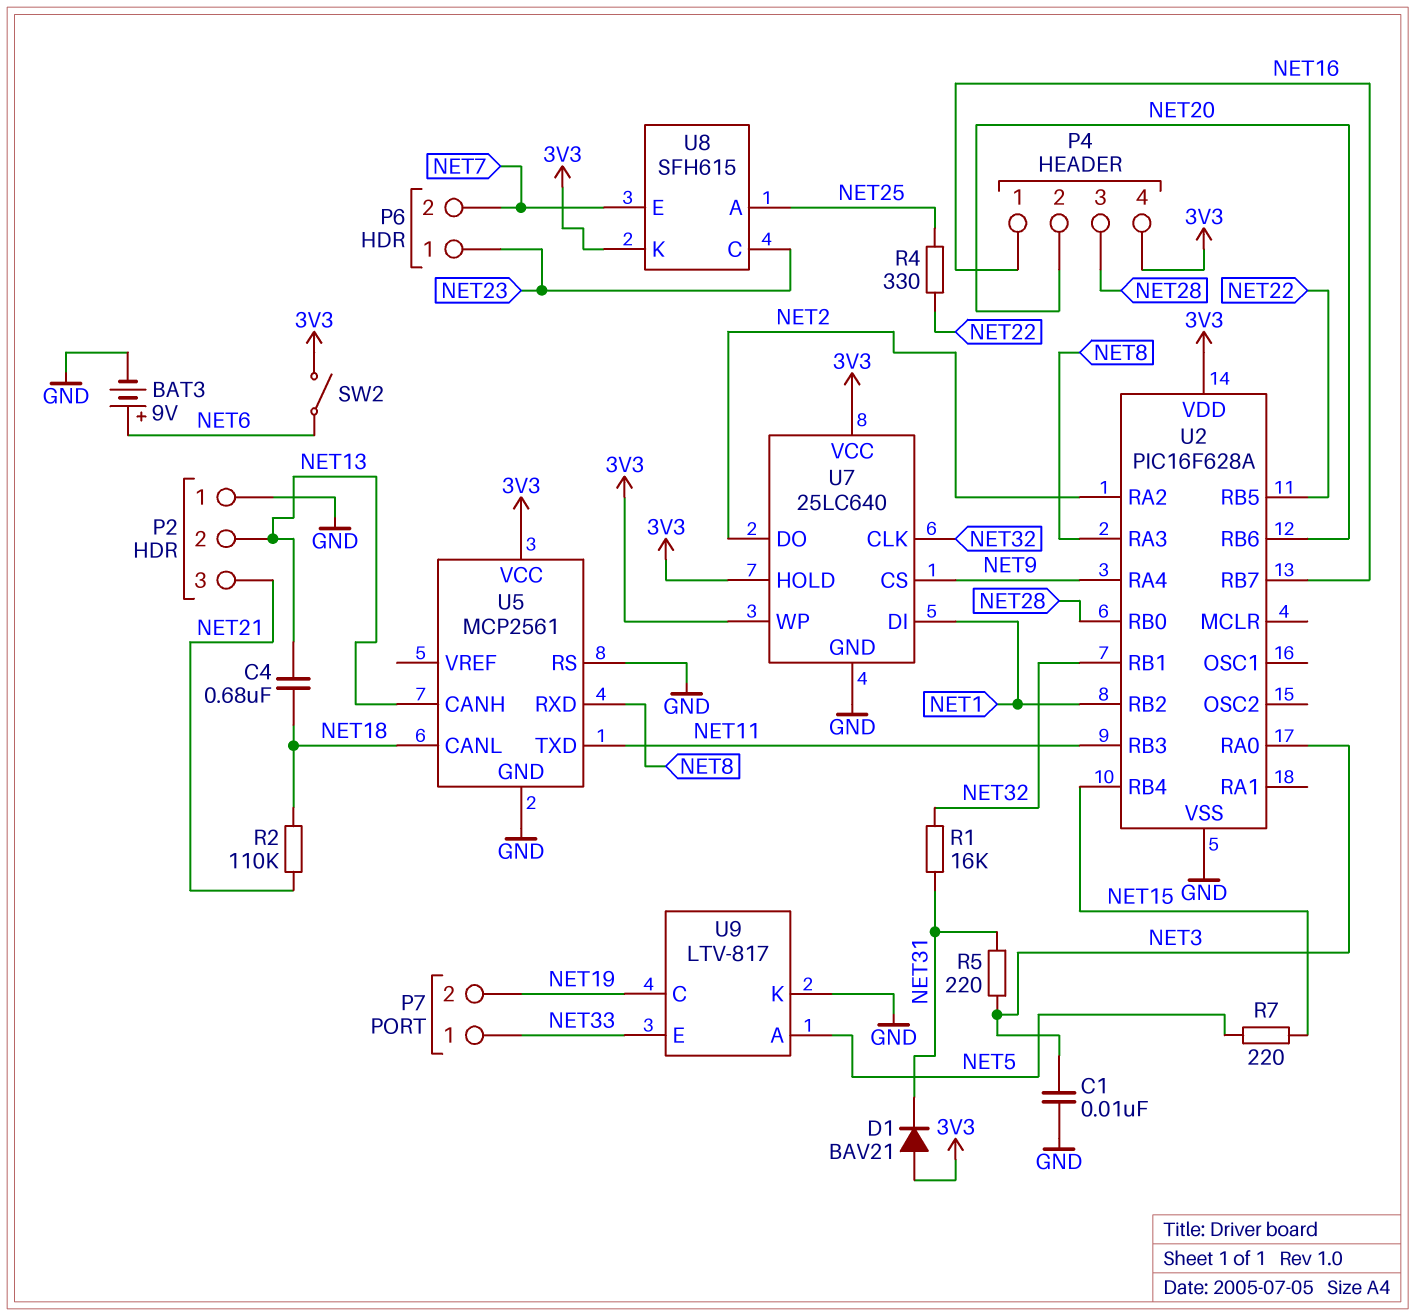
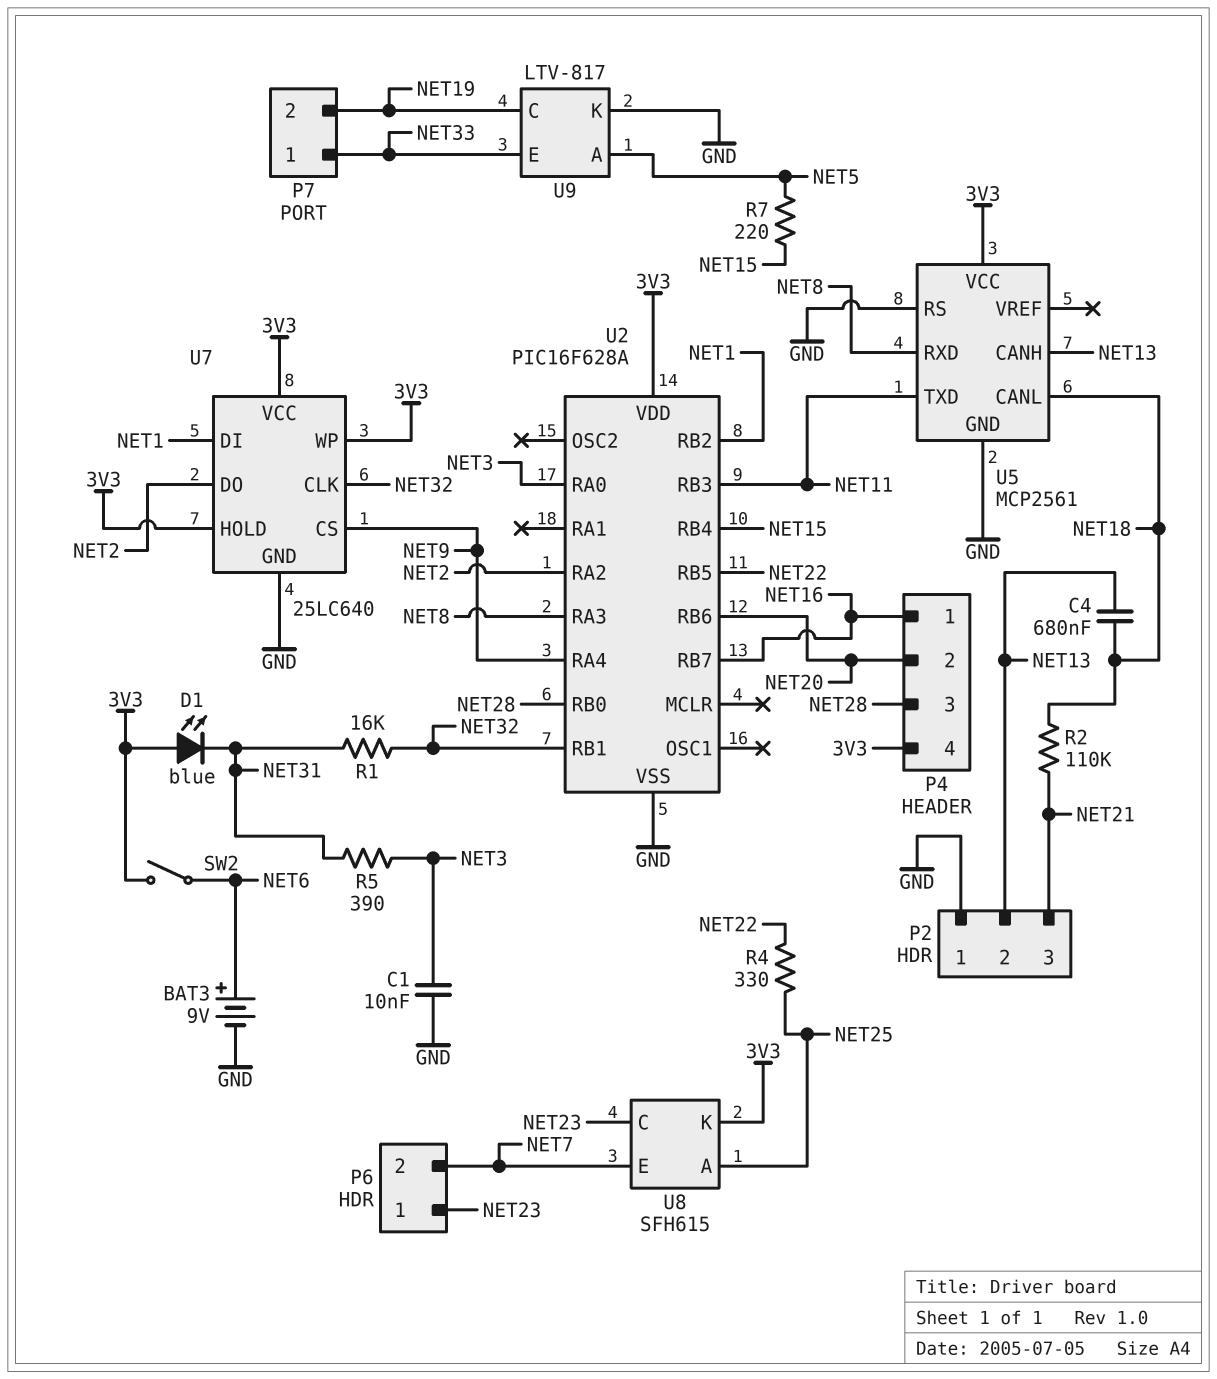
D1: diode BAV21 (A 3V3, K NET31) -> LED blue (A 3V3, K NET31)
R5: 220 (NET3, NET31) -> 390 (NET3, NET31)

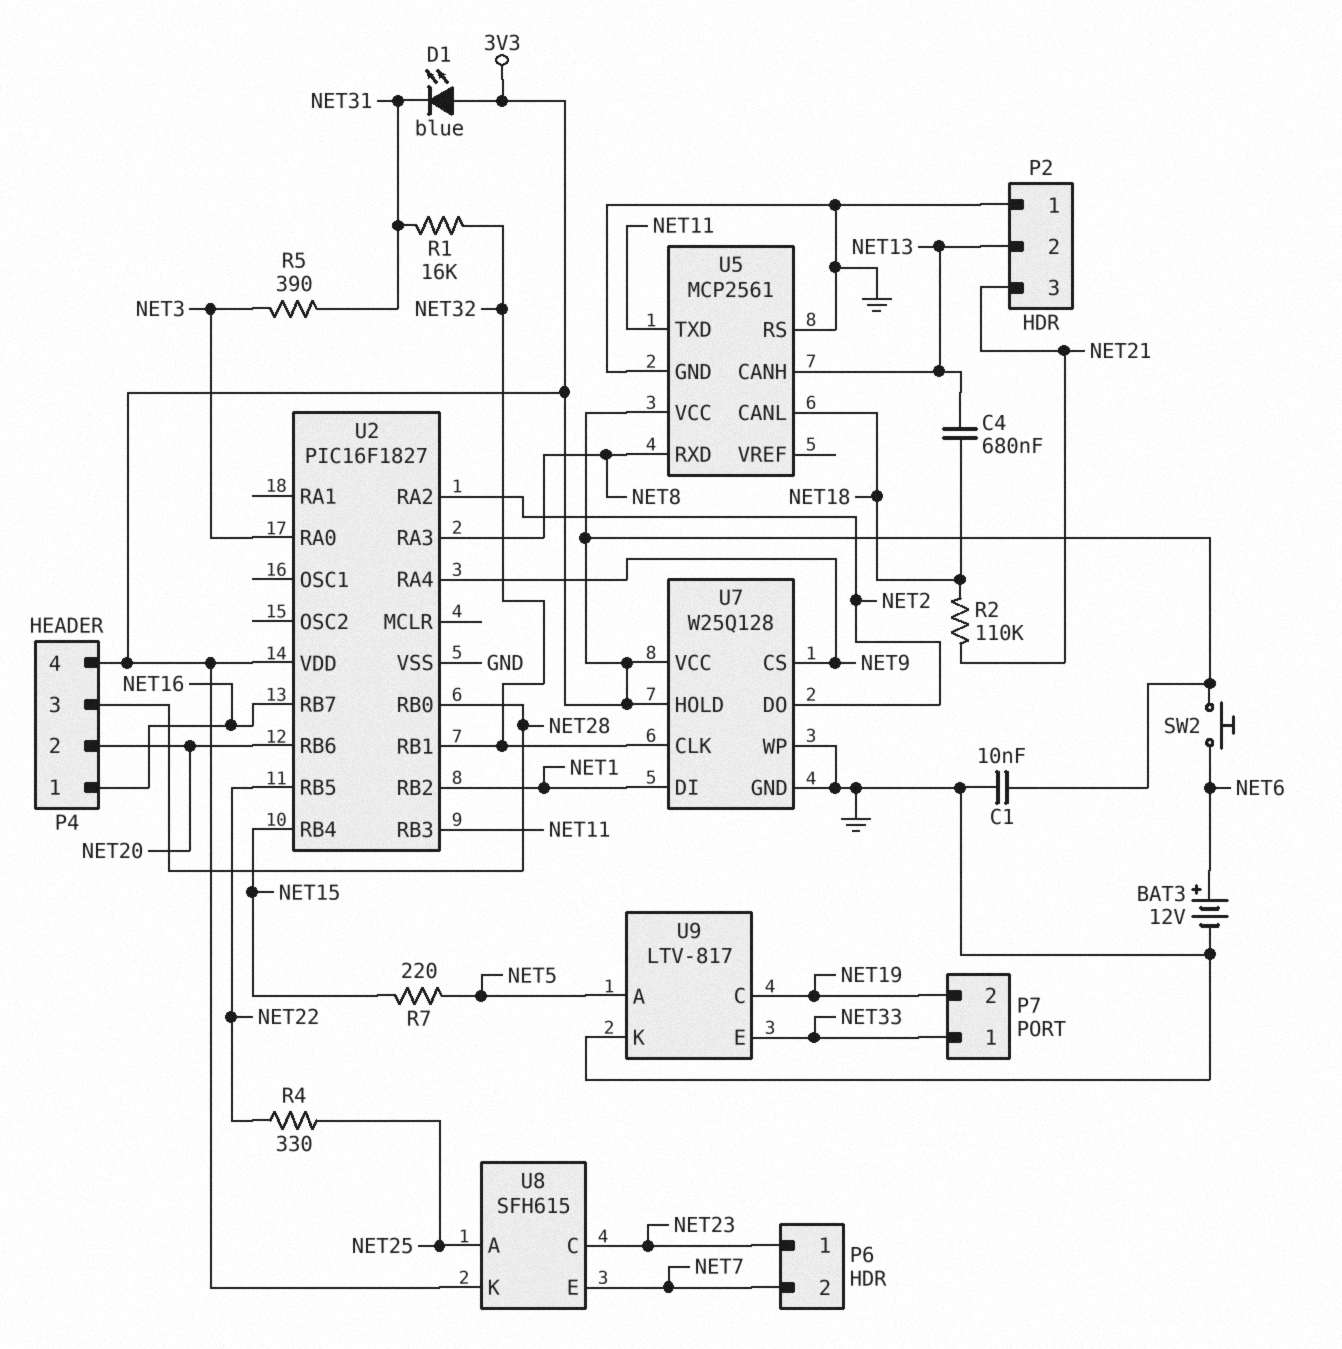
BAT3: 9V (plus NET6, minus GND) -> 12V (plus NET6, minus GND)
C1: 10nF (GND, NET3) -> 10nF (3V3, GND)
SW2: switch (3V3, NET6) -> button (3V3, NET6)
U2: PIC16F628A -> PIC16F1827
U7: 25LC640 -> W25Q128
U7 pin WP: 3V3 -> GND

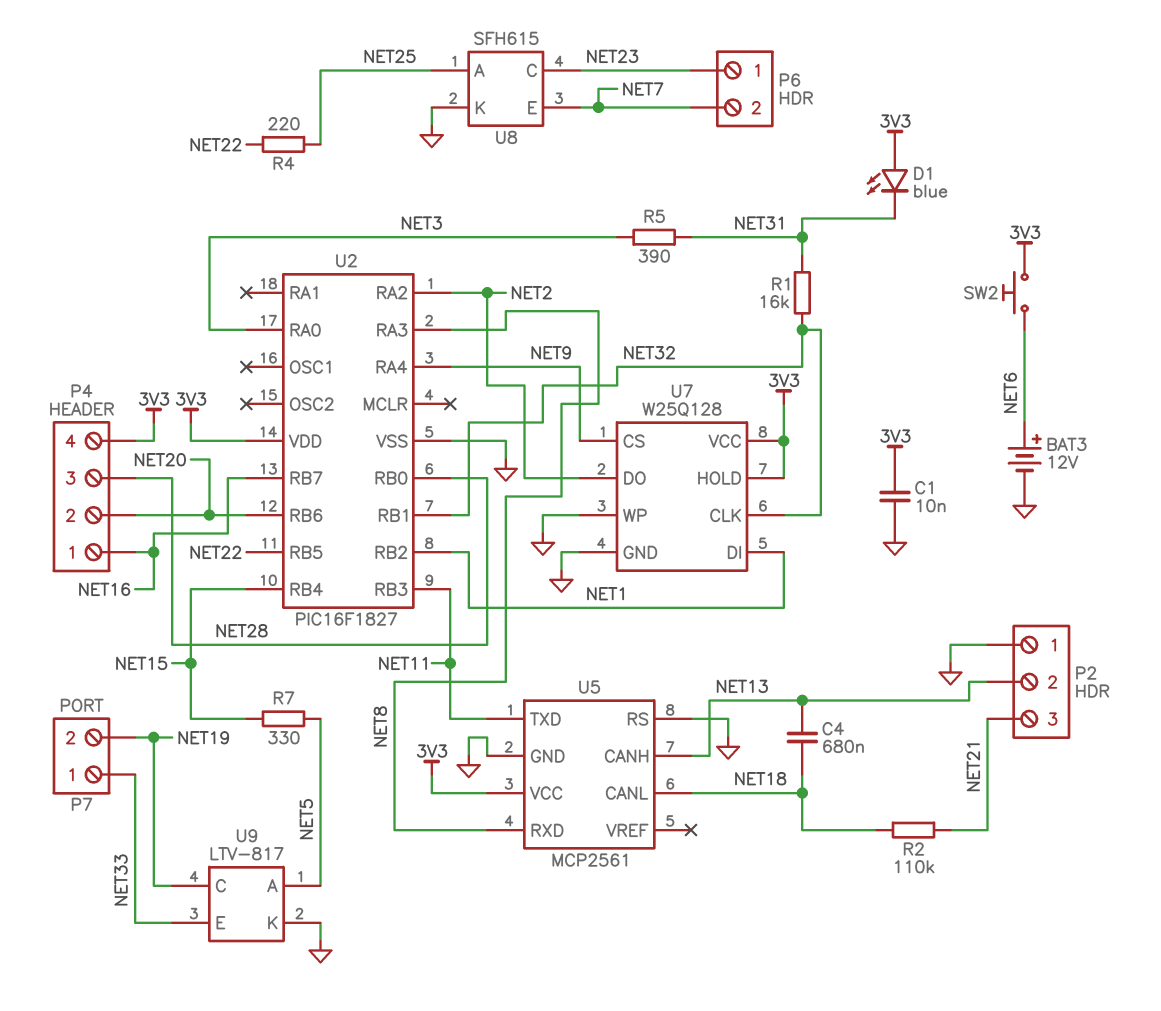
R4: 330 (NET22, NET25) -> 220 (NET22, NET25)
R7: 220 (NET5, NET15) -> 330 (NET5, NET15)
U8 pin K: 3V3 -> GND

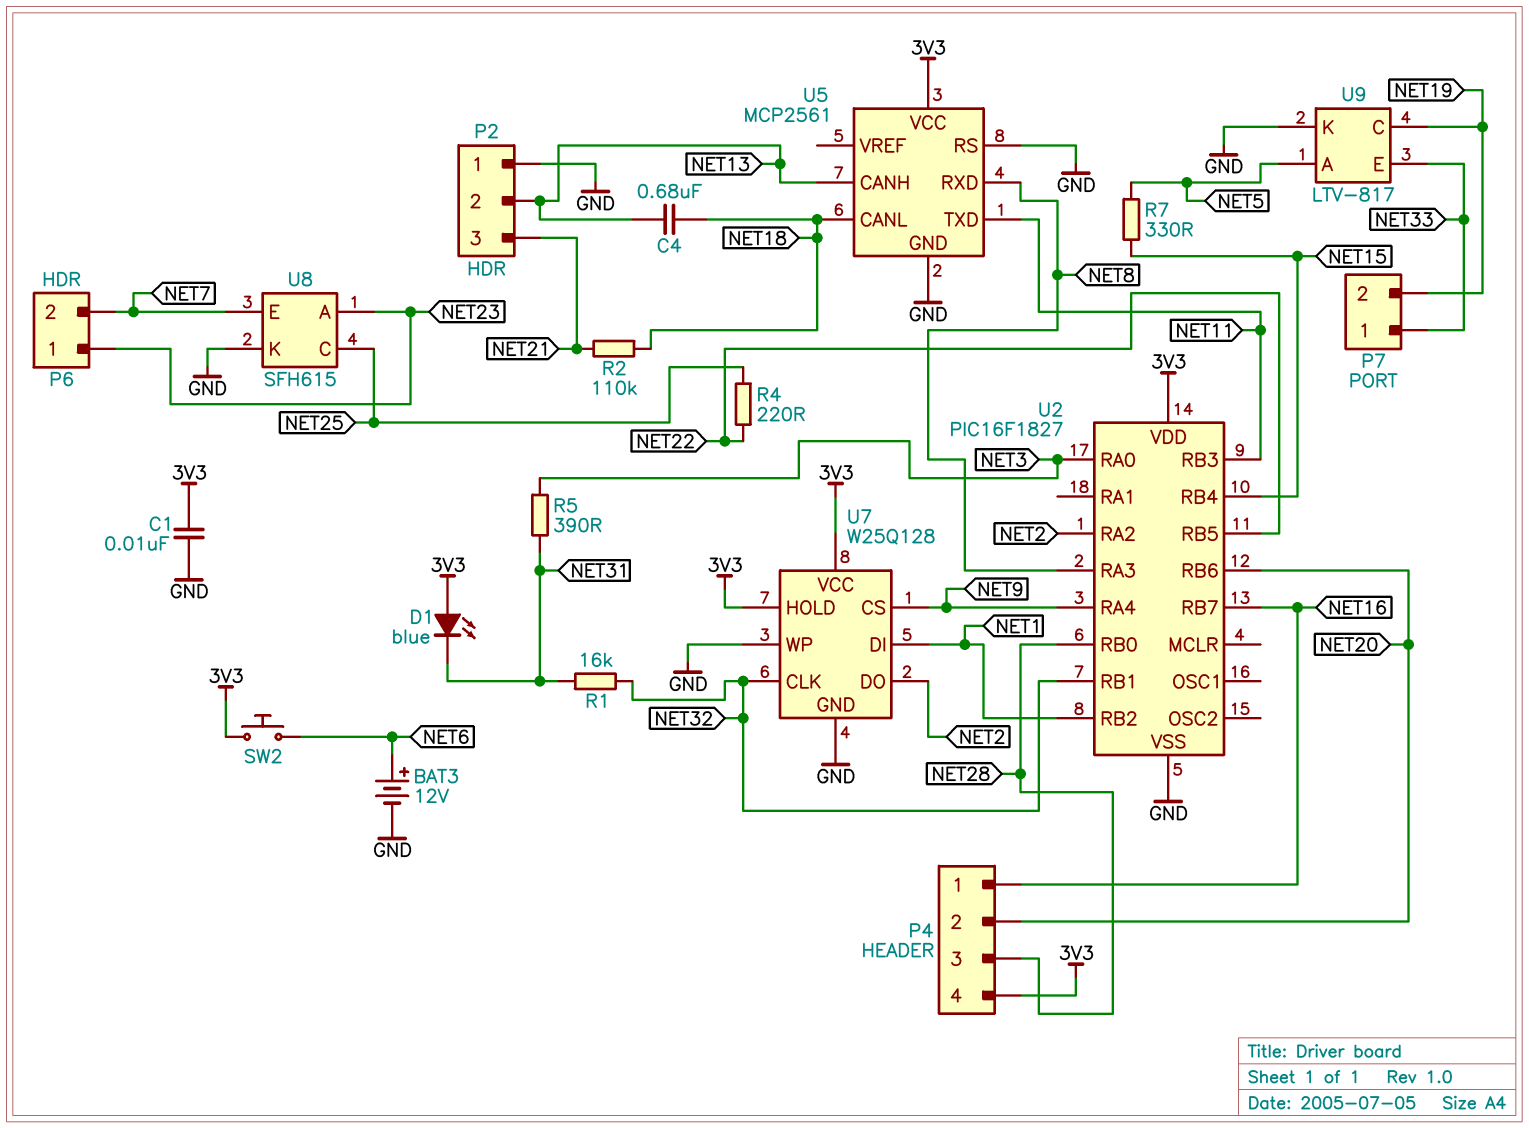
U8 pin A: NET25 -> NET23
U8 pin C: NET23 -> NET25

